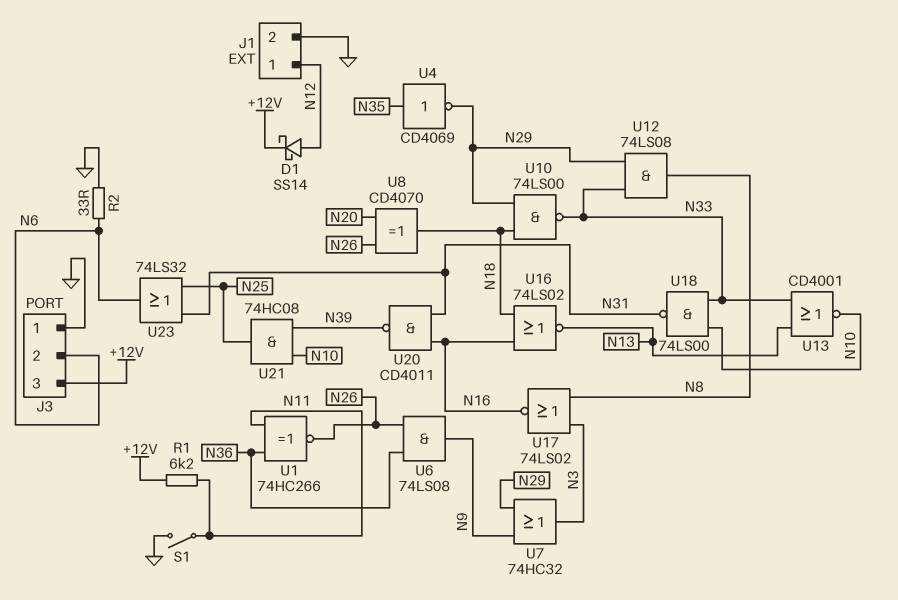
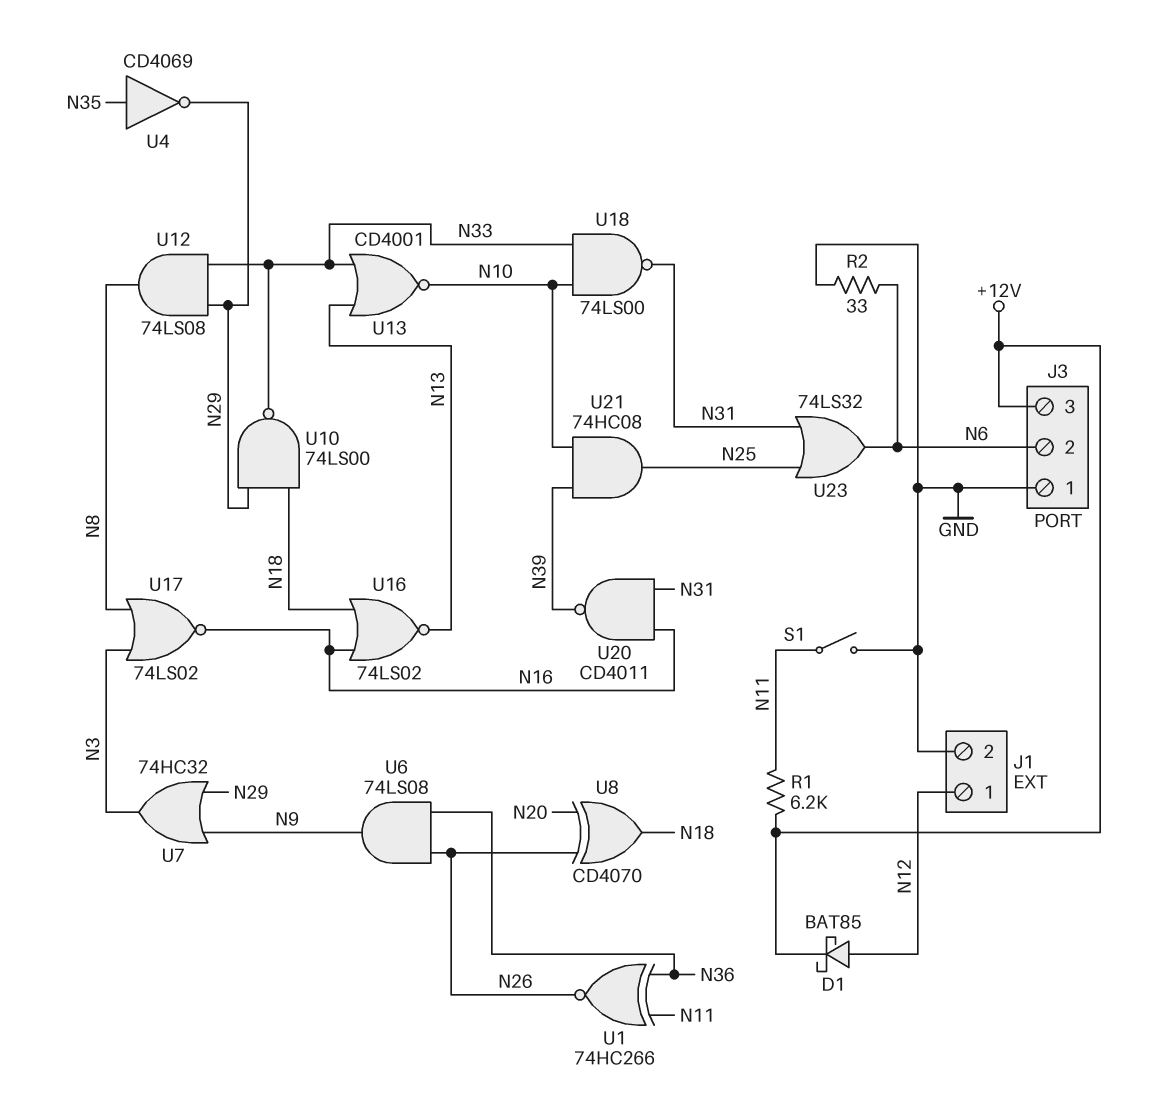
D1: schottky SS14 (A N12, K +12V) -> schottky BAT85 (A N12, K +12V)

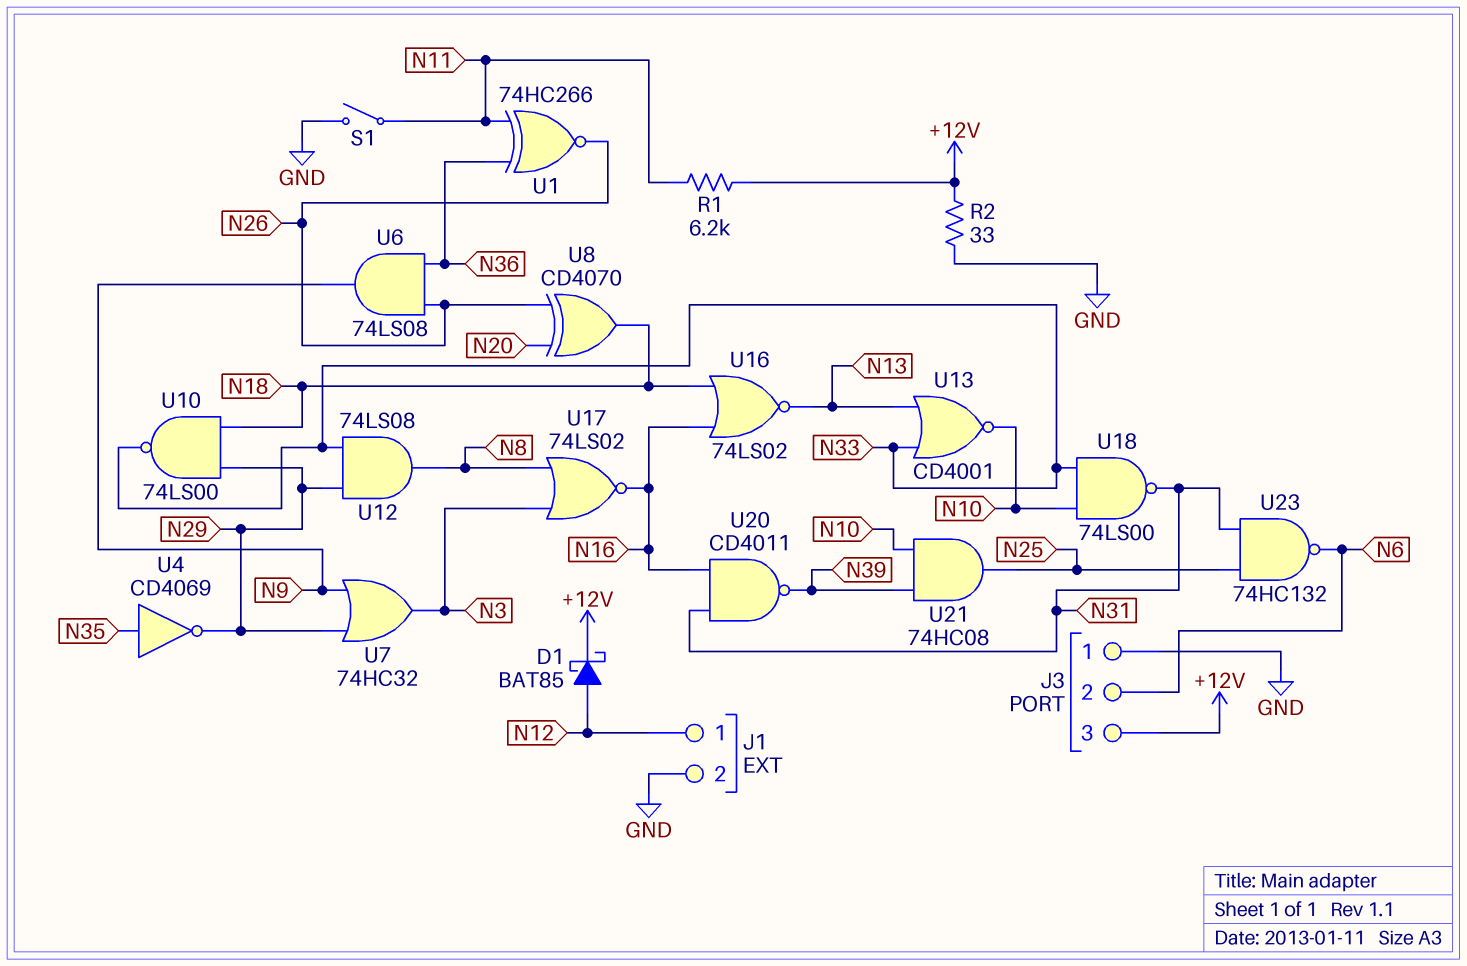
R2: 33 (GND, N6) -> 33 (+12V, GND)
U23: OR 74LS32 (in N25, in N31, out N6) -> NAND 74HC132 (in N25, in N31, out N6)

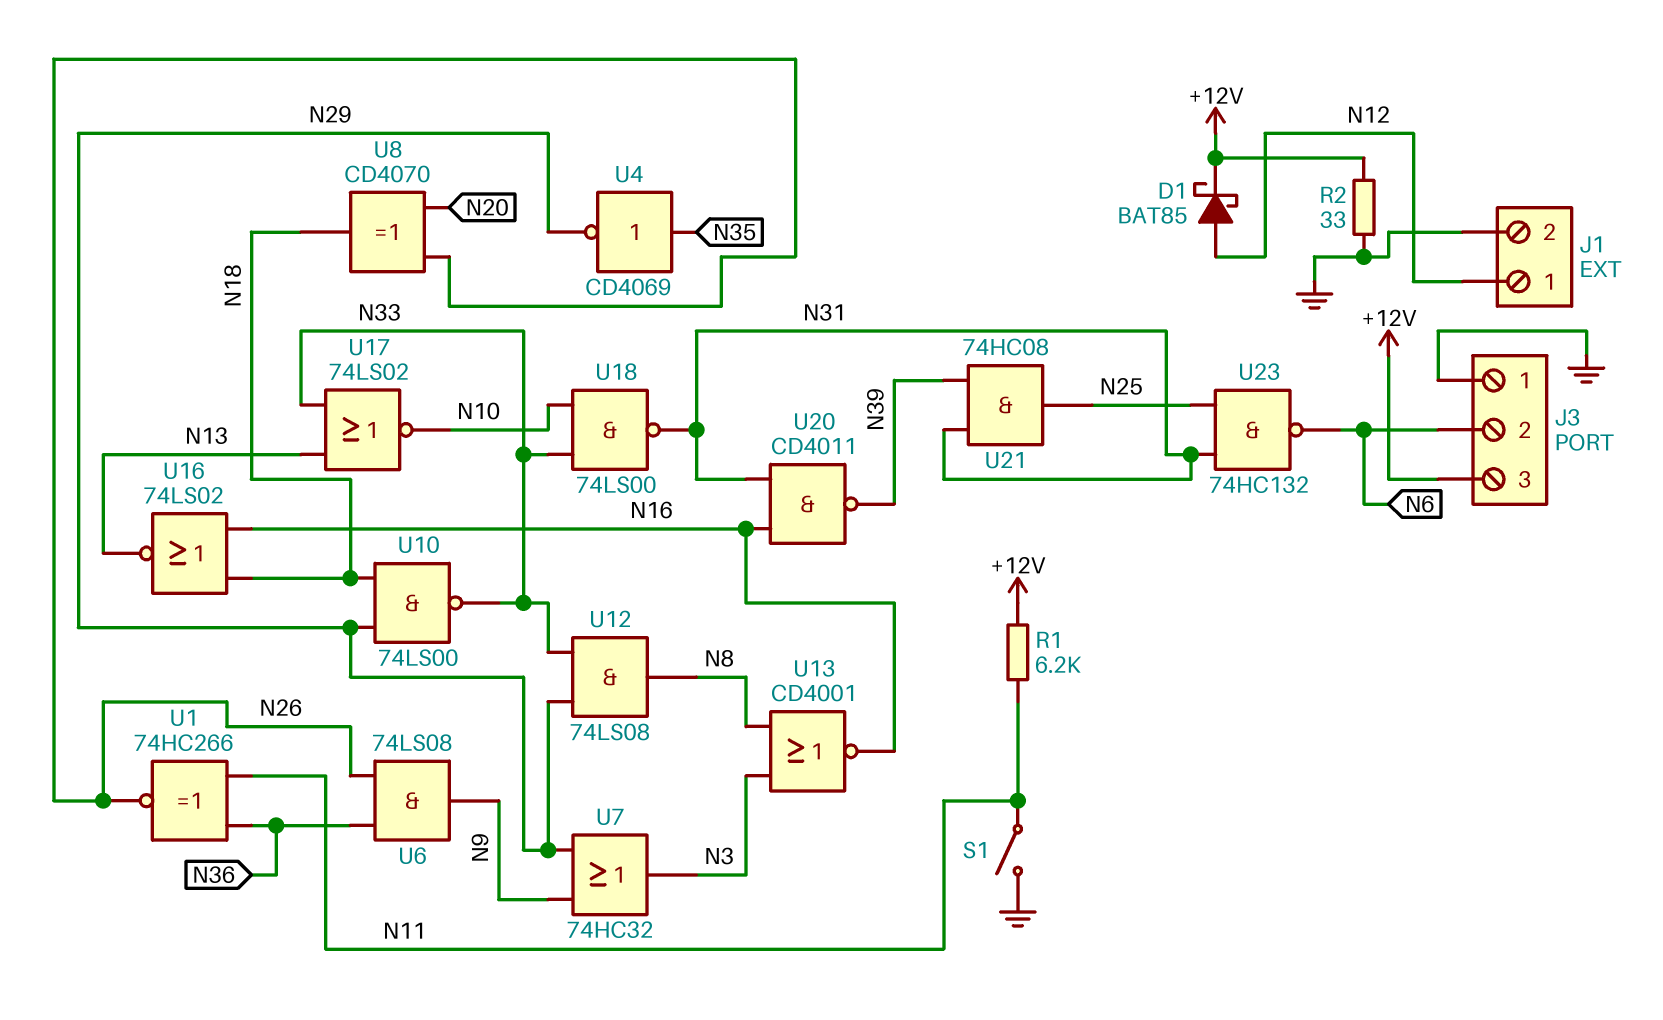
U13: NOR CD4001 (in N13, in N33, out N10) -> NOR CD4001 (in N3, in N8, out N16)
U17: NOR 74LS02 (in N3, in N8, out N16) -> NOR 74LS02 (in N13, in N33, out N10)
U21: AND 74HC08 (in N10, in N39, out N25) -> AND 74HC08 (in N31, in N39, out N25)

